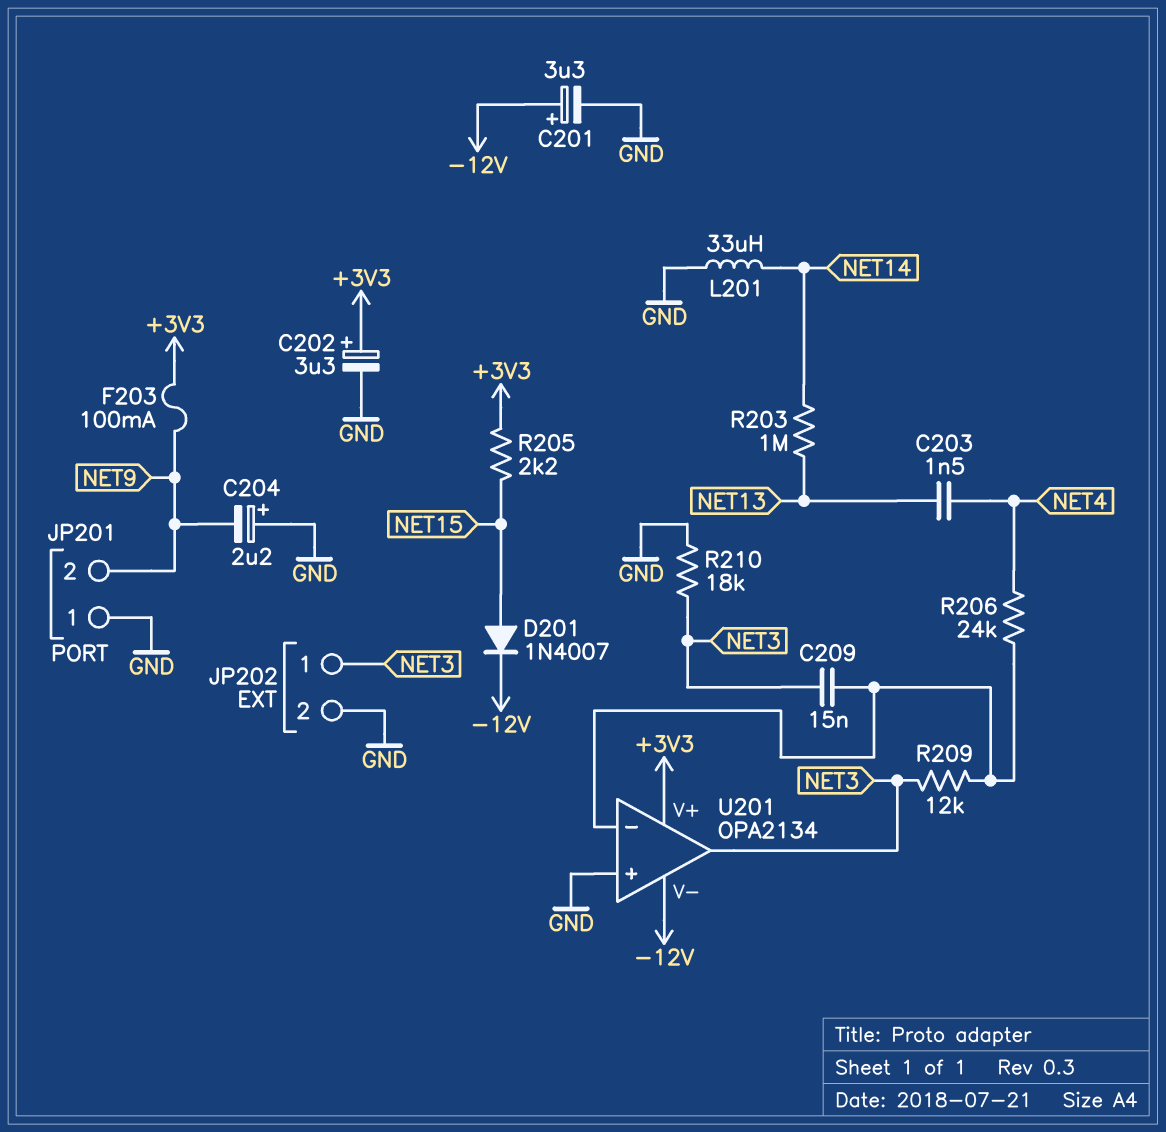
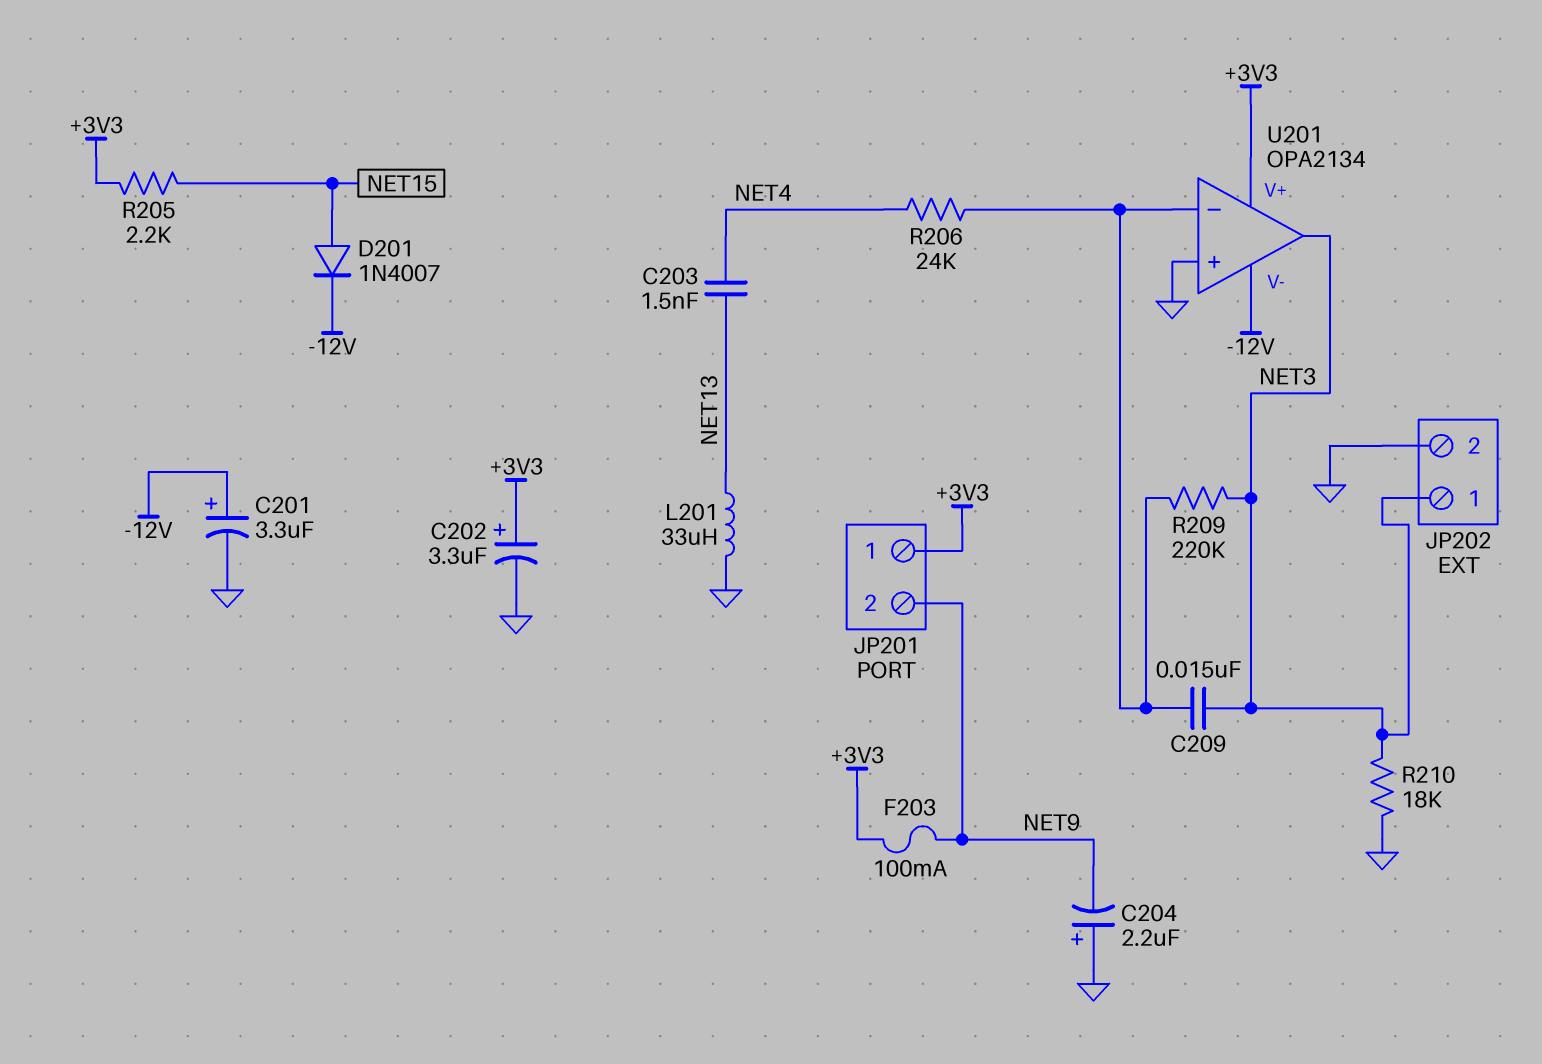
JP201 pin 1: GND -> +3V3
L201: 33uH (GND, NET14) -> 33uH (GND, NET13)
R203: 1M (NET13, NET14) -> none
R209: 12k (NET3, U201/in-) -> 220k (NET3, U201/in-)

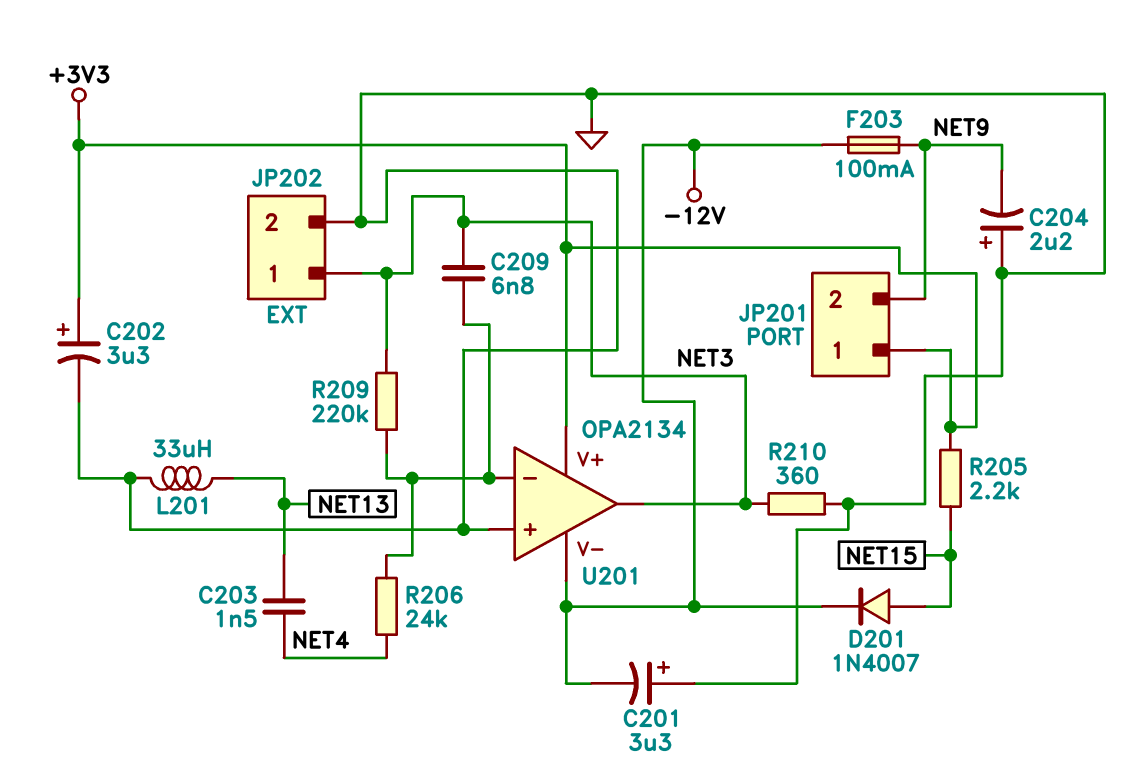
C201: 3.3uF (plus -12V, minus GND) -> 3.3uF (plus GND, minus -12V)
C209: 15nF (NET3, U201/in-) -> 6.8nF (NET3, U201/in-)
F203: 100mA (+3V3, NET9) -> 100mA (-12V, NET9)
R210: 18k (GND, NET3) -> 360 (GND, NET3)

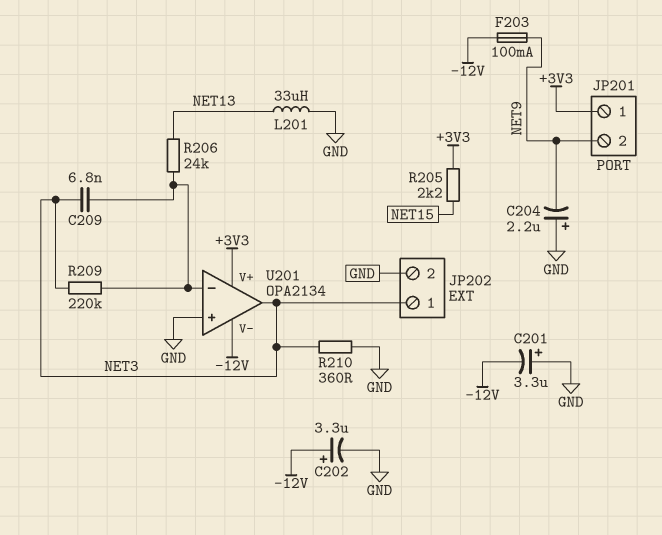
C202: 3.3uF (plus +3V3, minus GND) -> 3.3uF (plus -12V, minus GND)
C203: 1.5nF (NET4, NET13) -> none
D201: diode 1N4007 (A NET15, K -12V) -> none
R206: 24k (NET4, U201/in-) -> 24k (NET13, U201/in-)

